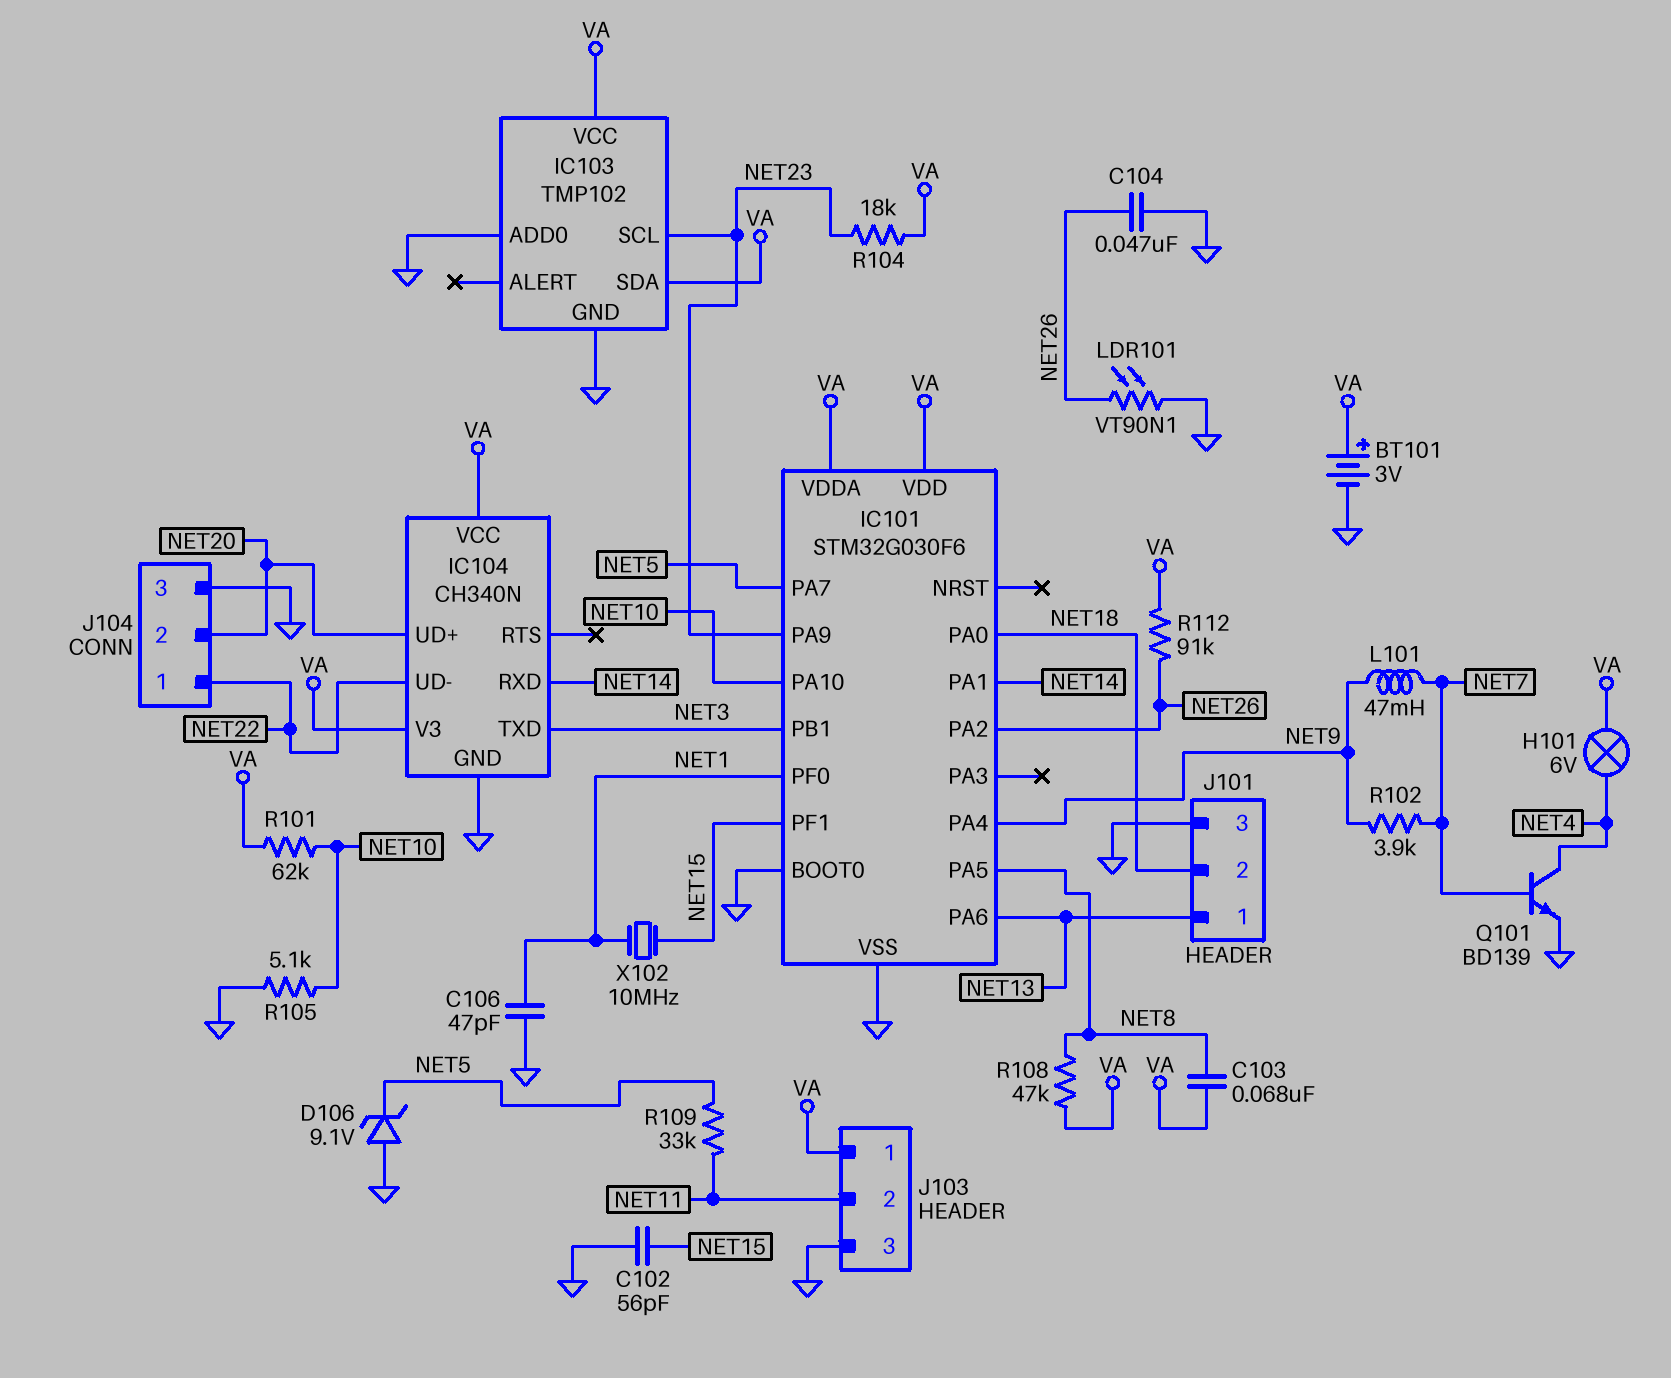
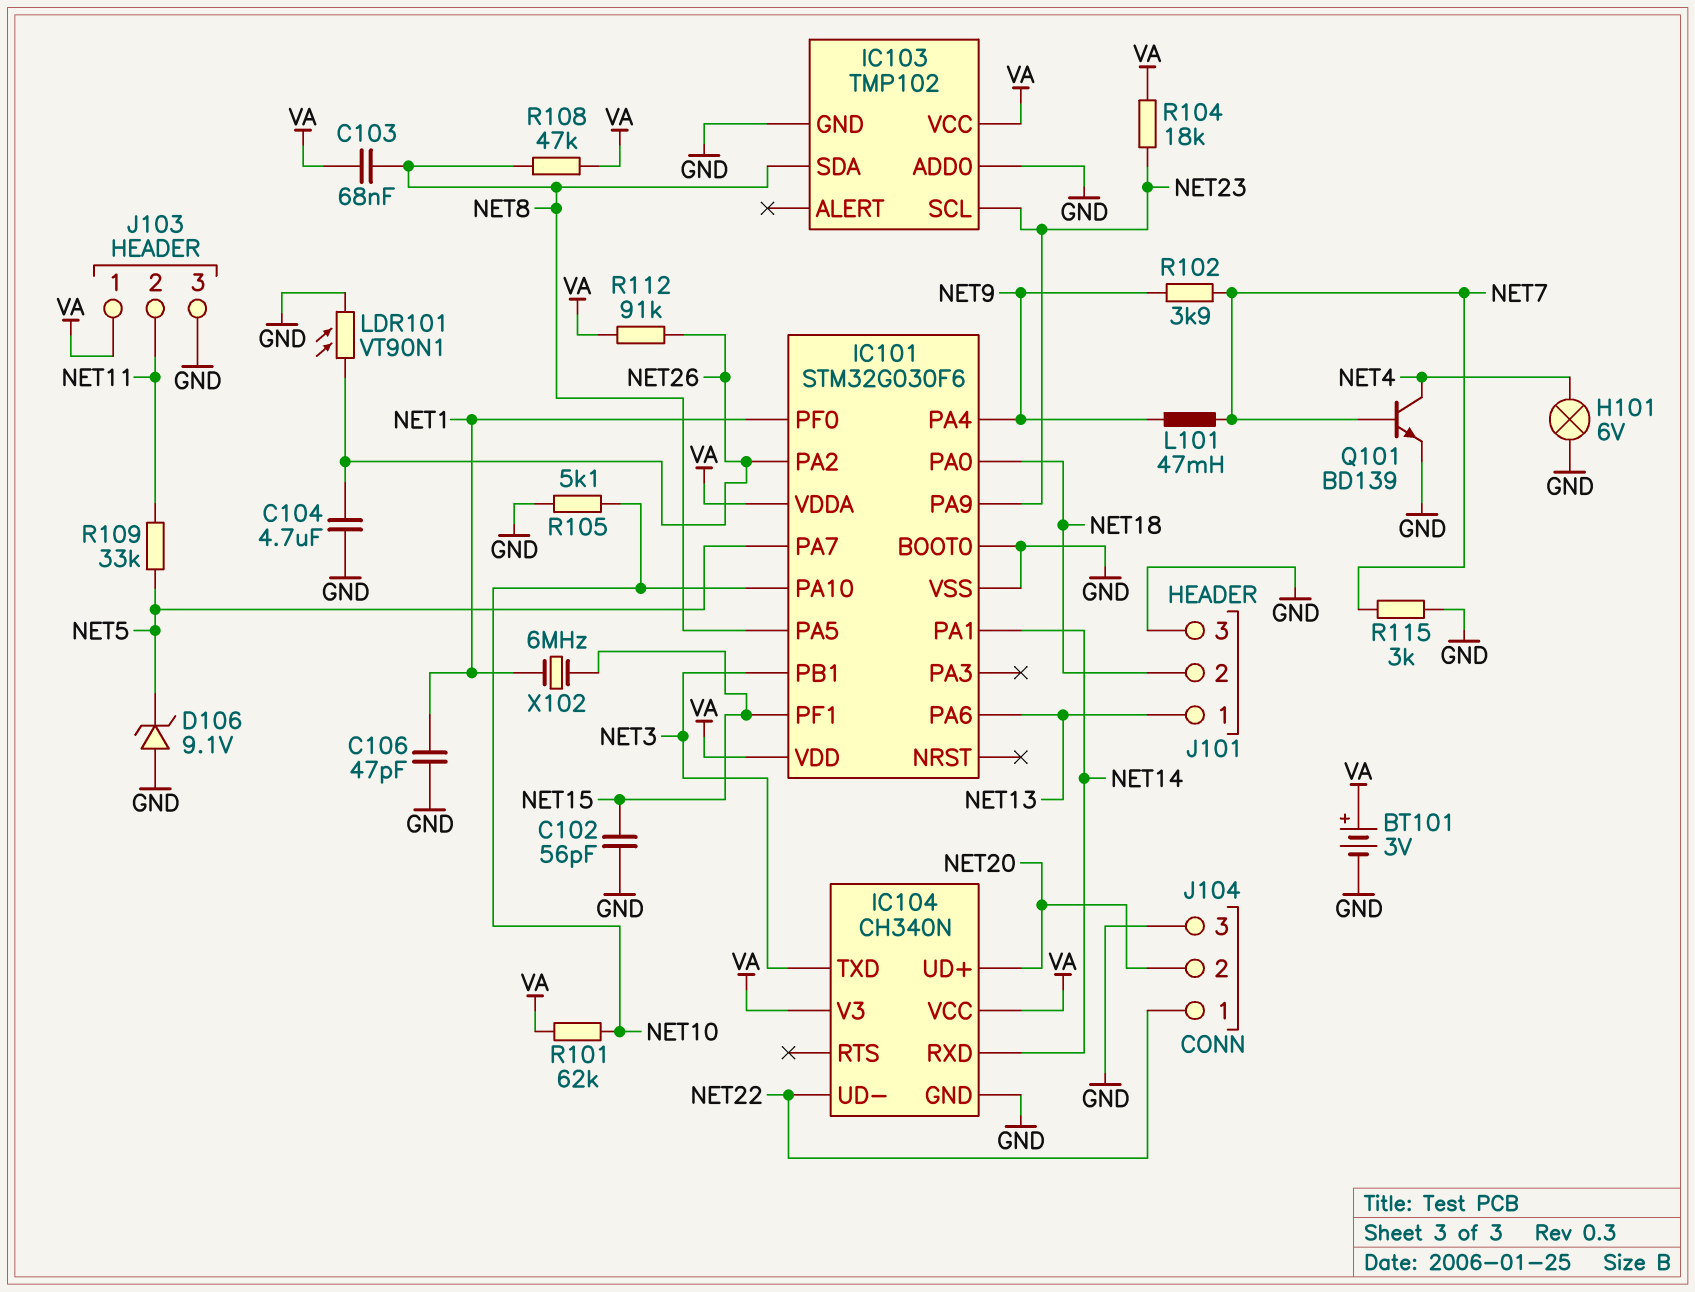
C104: 47nF (GND, NET26) -> 4.7uF (GND, NET26)
H101: lamp 6V (NET4, VA) -> lamp 6V (GND, NET4)
IC103 pin SDA: VA -> NET8
R115: none -> 3k (GND, NET7)
X102: 10MHz (NET1, NET15) -> 6MHz (NET1, NET15)

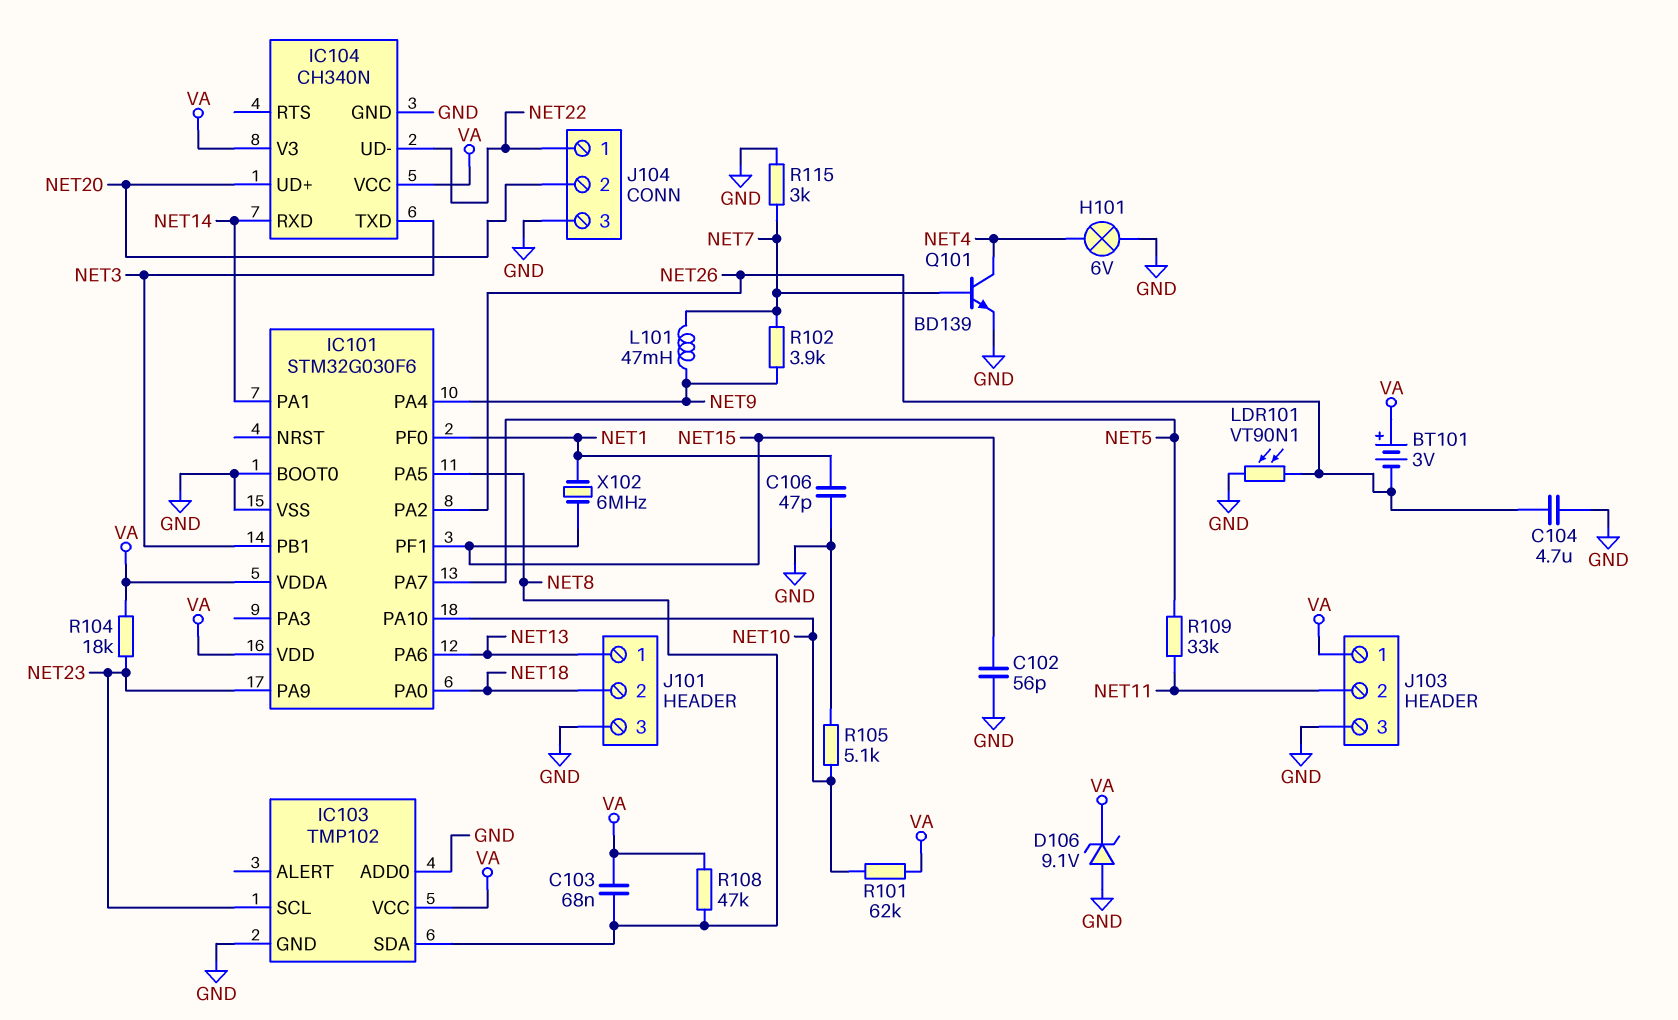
BT101: 3V (plus VA, minus GND) -> 3V (plus VA, minus NET26)
D106: zener 9.1V (A GND, K NET5) -> zener 9.1V (A GND, K VA)
R112: 91k (NET26, VA) -> none

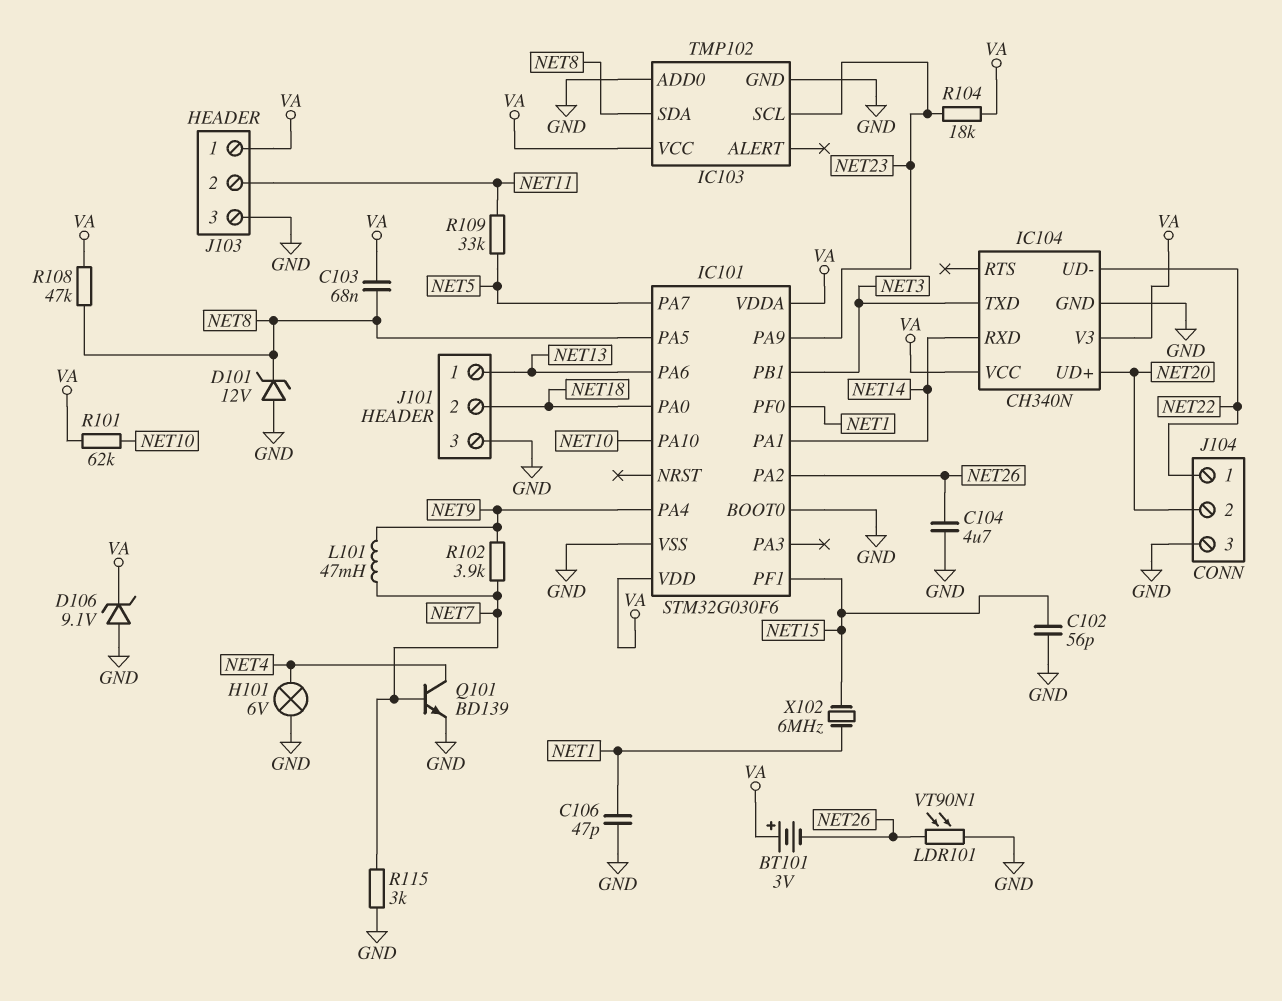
D101: none -> zener 12V (A GND, K NET8)
R105: 5.1k (GND, NET10) -> none

